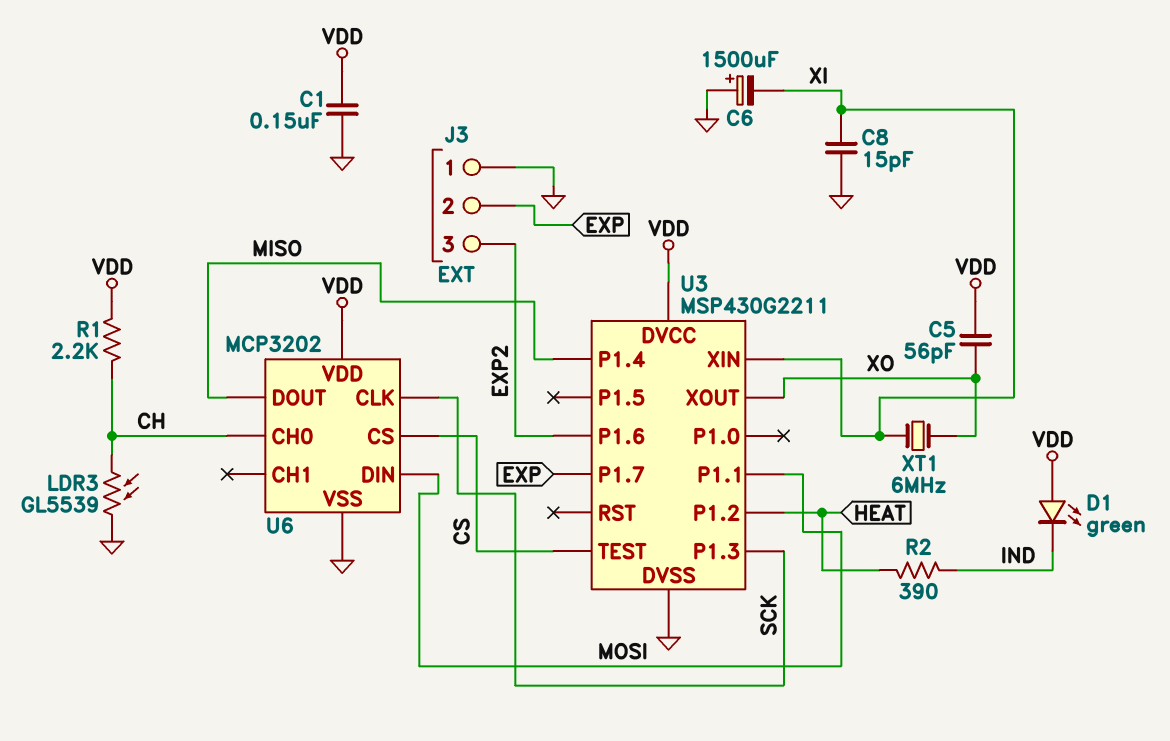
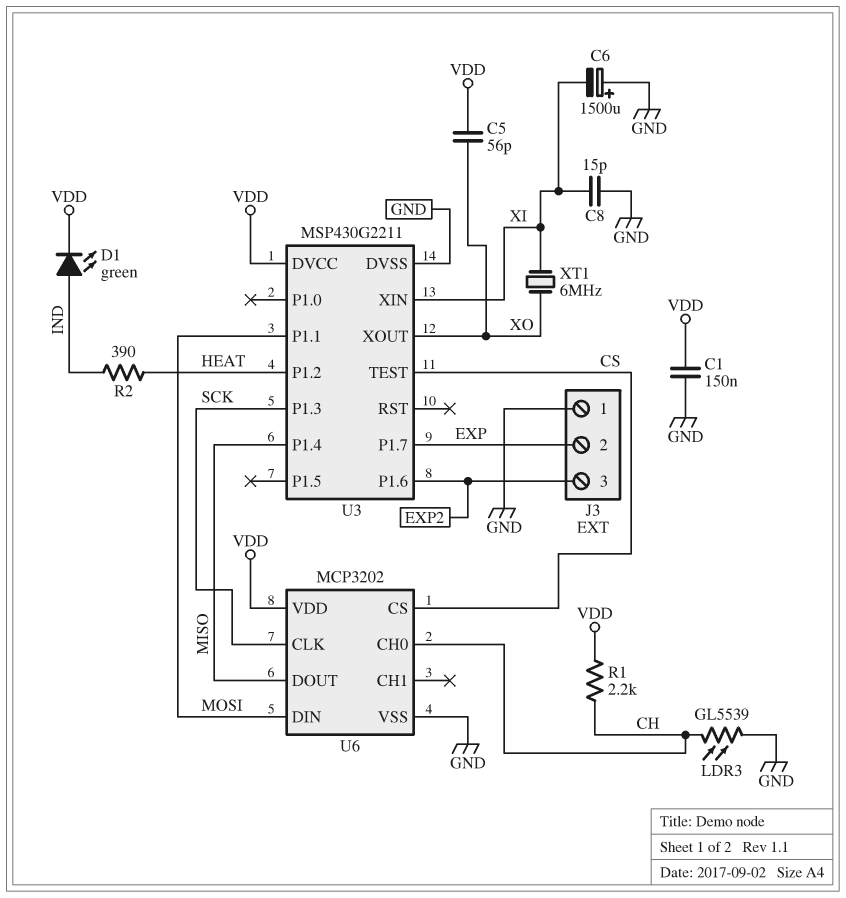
D1: LED green (A VDD, K IND) -> LED green (A IND, K VDD)

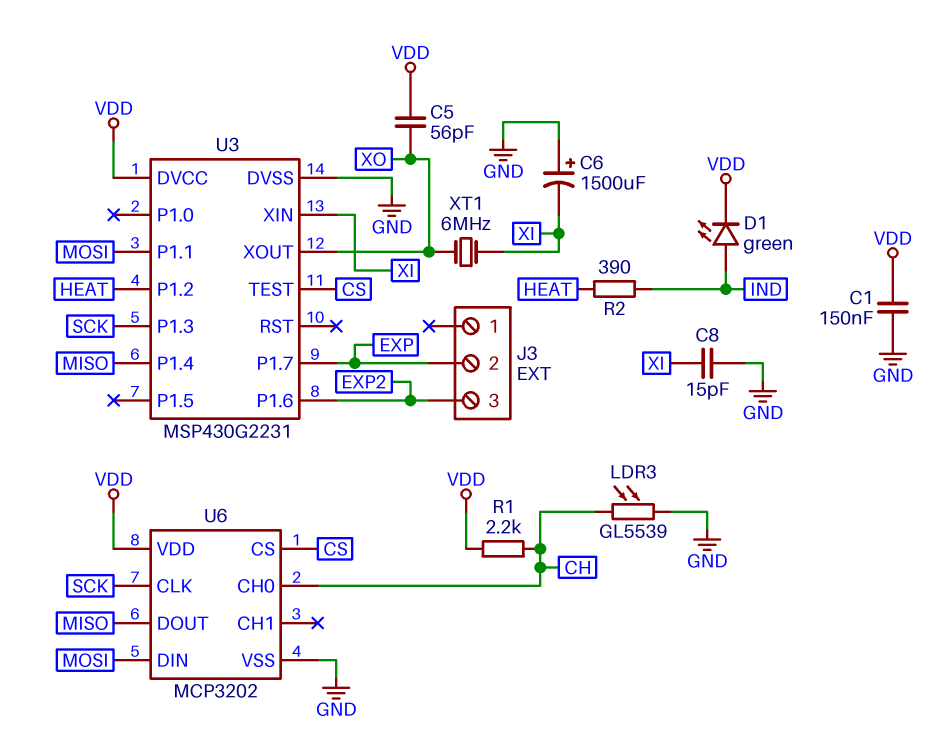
J3 pin 1: GND -> none
U3: MSP430G2211 -> MSP430G2231

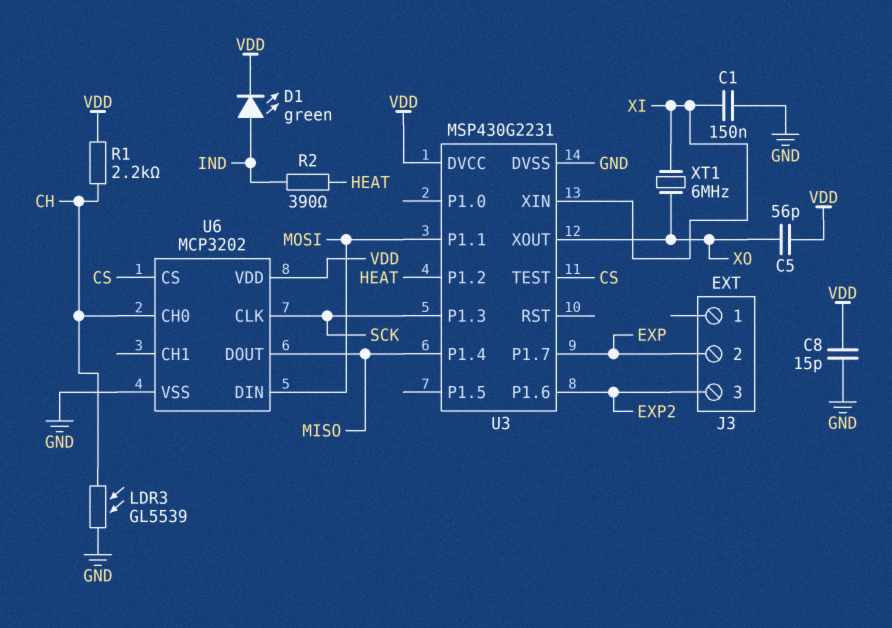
C1: 150nF (GND, VDD) -> 150nF (GND, XI)
C6: 1500uF (plus GND, minus XI) -> none
C8: 15pF (GND, XI) -> 15pF (GND, VDD)

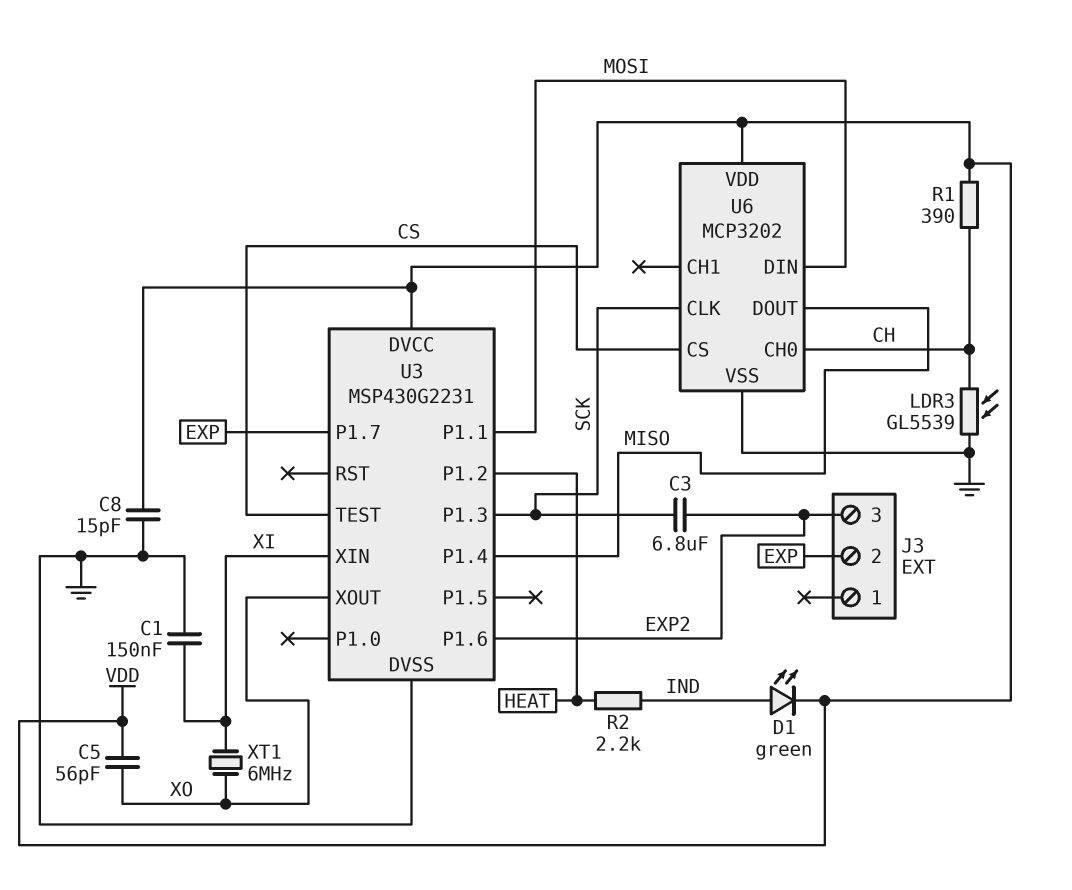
C3: none -> 6.8uF (EXP2, SCK)
R1: 2.2k (CH, VDD) -> 390 (CH, VDD)
R2: 390 (HEAT, IND) -> 2.2k (HEAT, IND)

